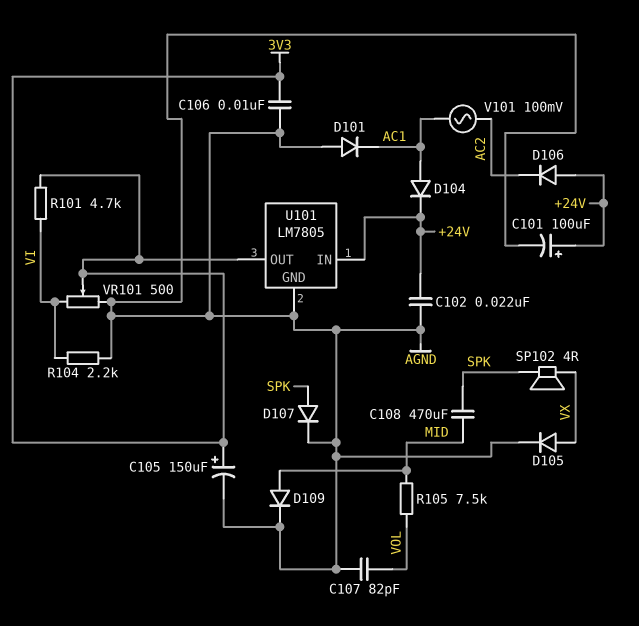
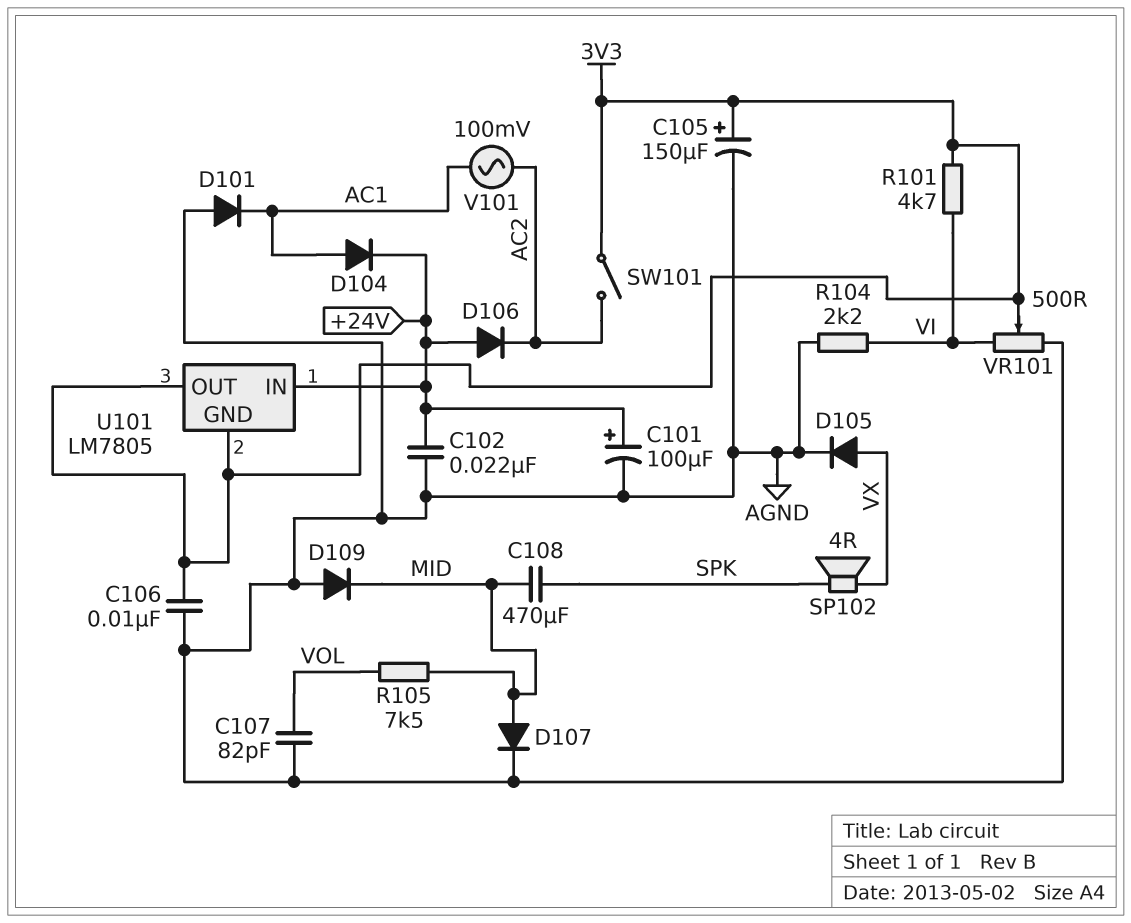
D107: diode (A SPK, K AGND) -> diode (A MID, K AGND)
D109: diode (A MID, K AGND) -> diode (A AGND, K MID)
SW101: none -> switch (3V3, AC2)
U101 pin GND: AGND -> 3V3

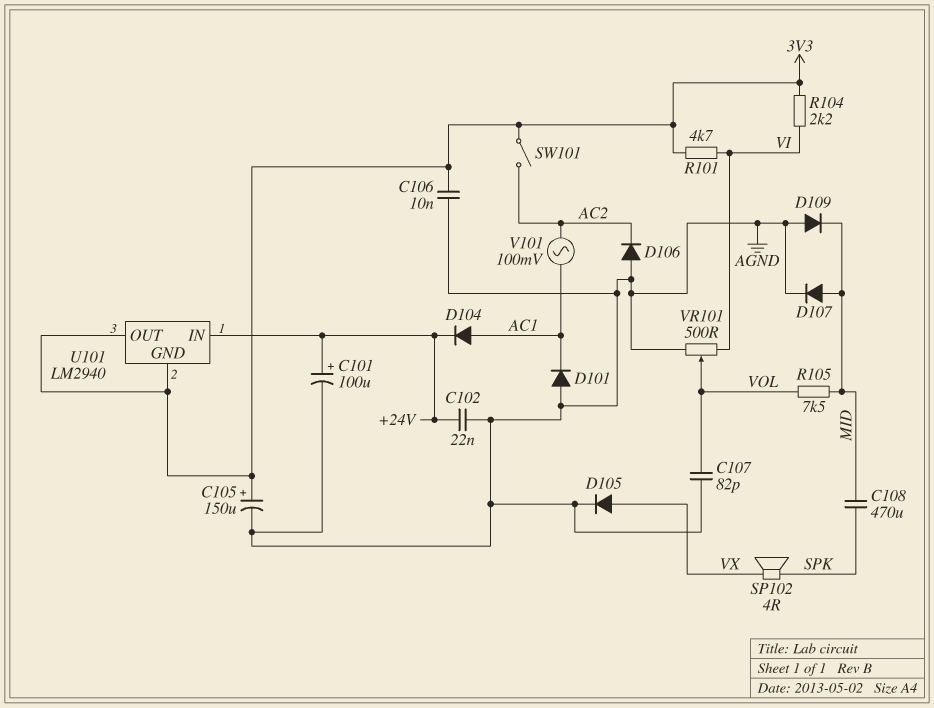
D106: diode (A +24V, K AC2) -> diode (A AGND, K AC2)
R104: 2.2k (AGND, VI) -> 2.2k (3V3, VI)
U101: LM7805 -> LM2940
VR101: 500 (AGND, VI, wiper 3V3) -> 500 (AGND, VI, wiper VOL)

